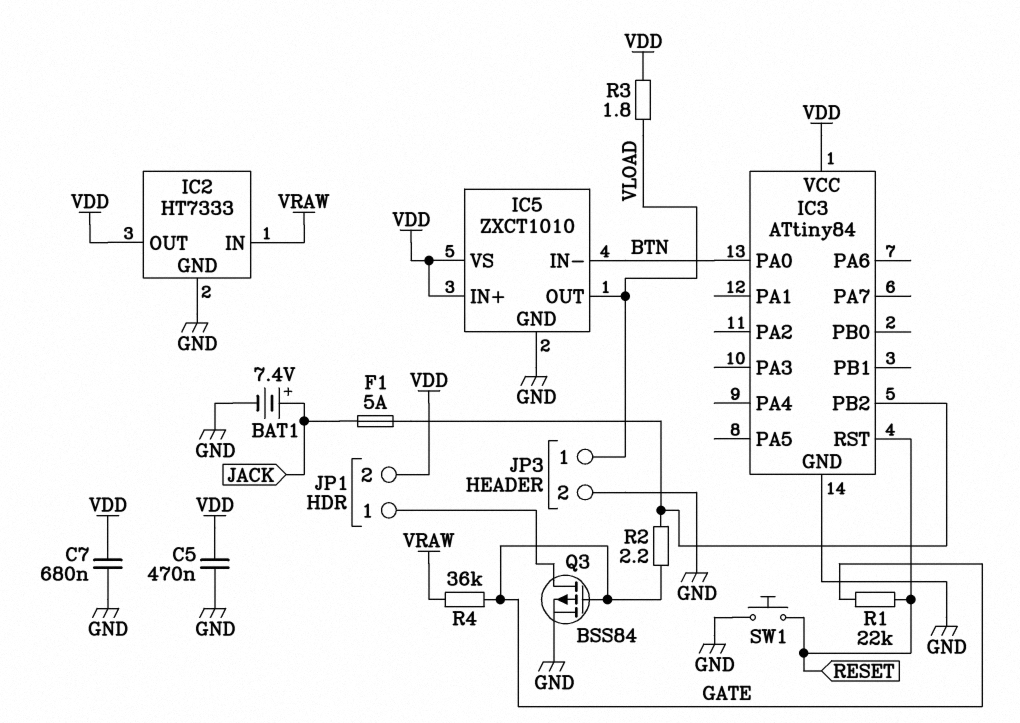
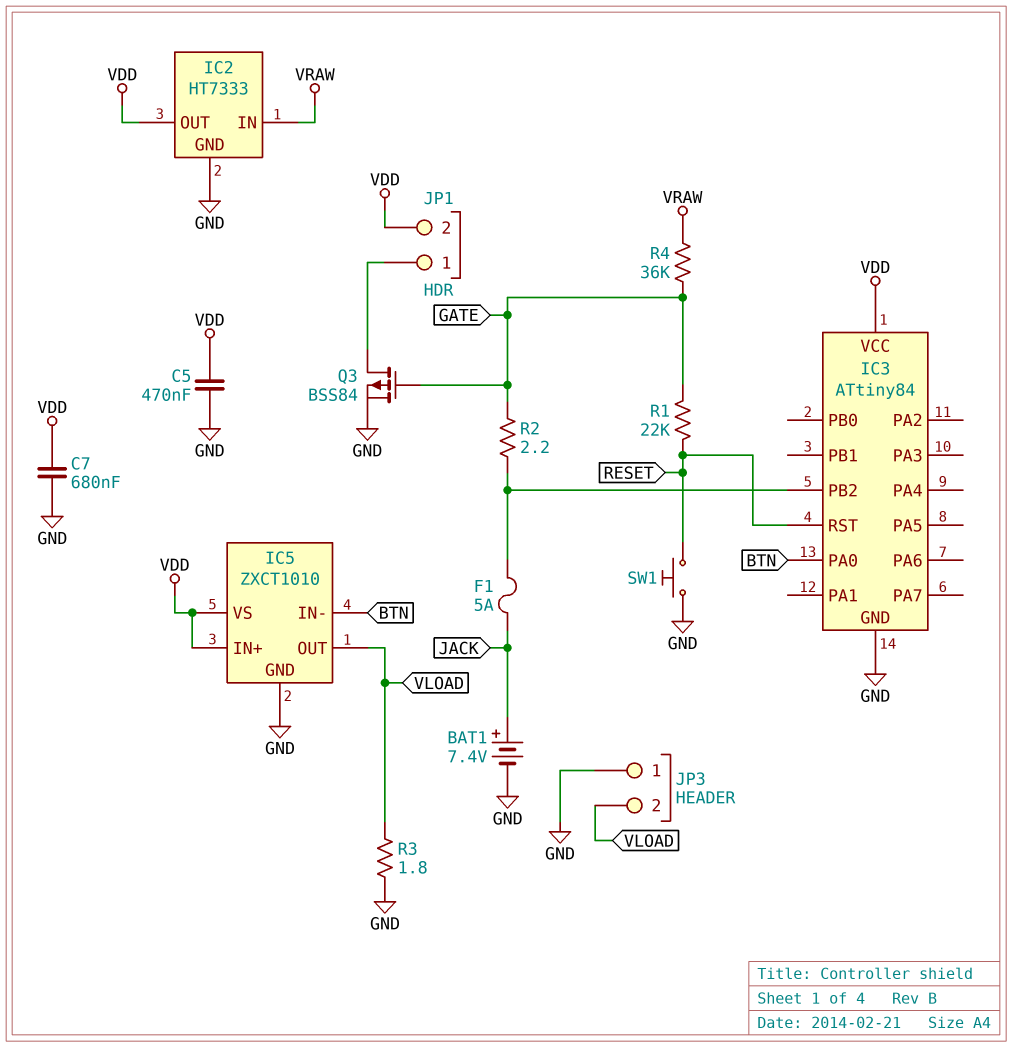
JP3 pin 1: VLOAD -> GND
JP3 pin 2: GND -> VLOAD
R3: 1.8 (VDD, VLOAD) -> 1.8 (GND, VLOAD)

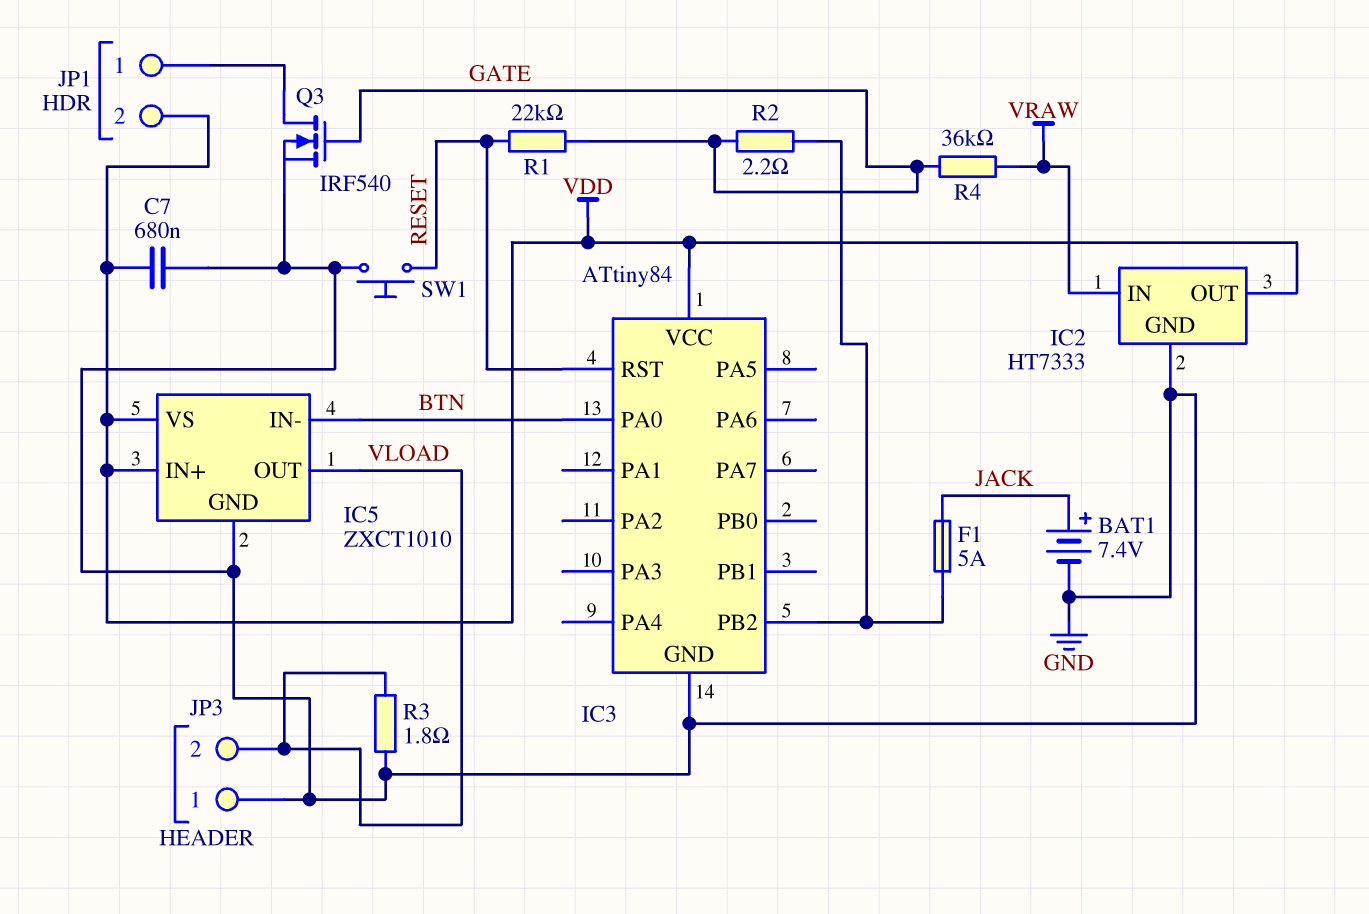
C5: 470nF (GND, VDD) -> none
Q3: PMOS BSS84 (G GATE, D JP1/1, S GND) -> NMOS IRF540 (G GATE, D JP1/1, S GND)

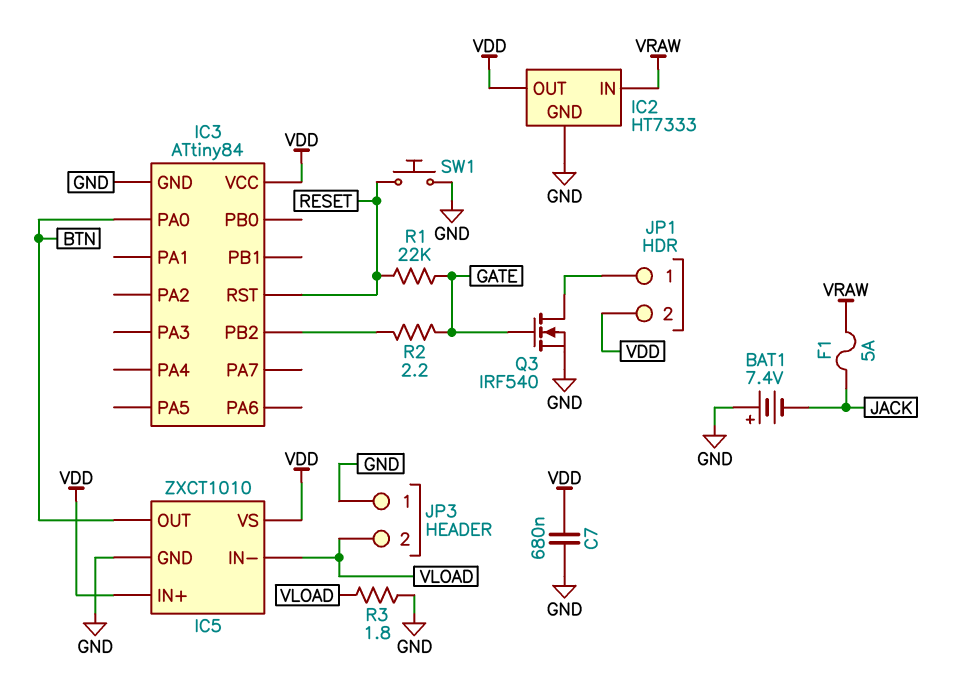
BAT1: 7.4V (plus JACK, minus GND) -> 7.4V (plus GND, minus JACK)
F1: 5A (IC3/PB2, JACK) -> 5A (JACK, VRAW)
IC5 pin IN-: BTN -> VLOAD
IC5 pin OUT: VLOAD -> BTN
R4: 36k (GATE, VRAW) -> none

